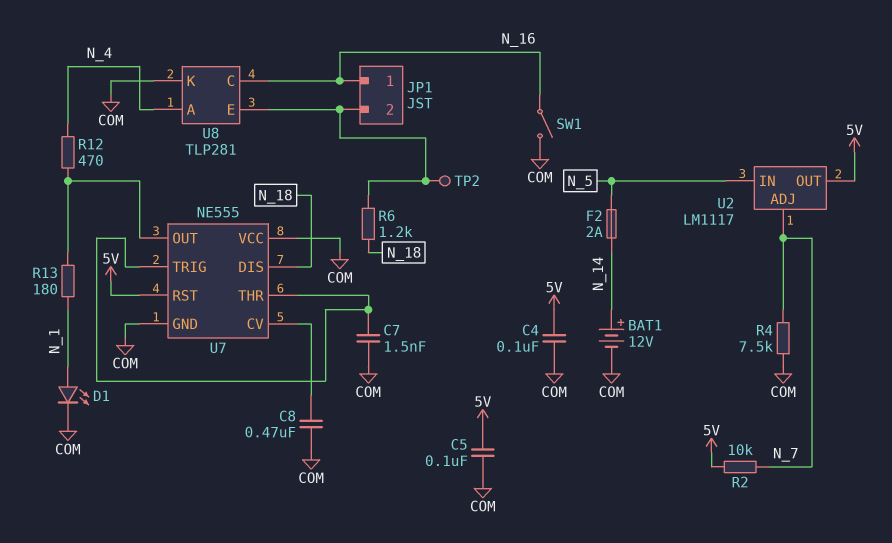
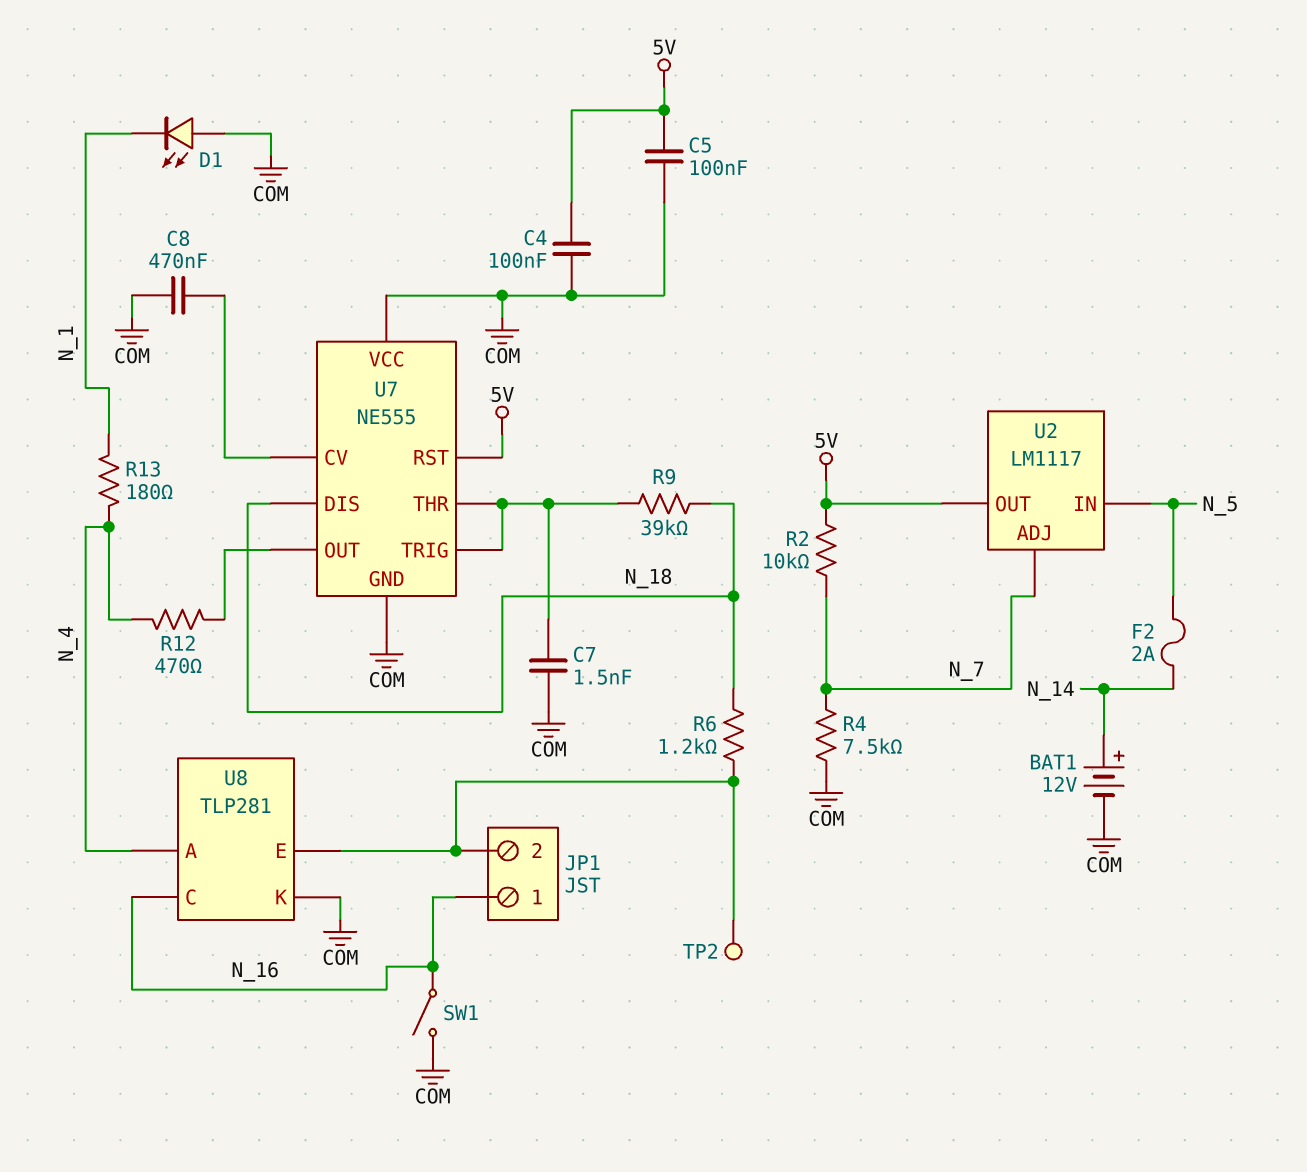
D1: LED (A N_1, K COM) -> LED (A COM, K N_1)
R9: none -> 39k (N_18, U7/THR)
R13: 180 (N_1, U7/OUT) -> 180 (N_1, N_4)

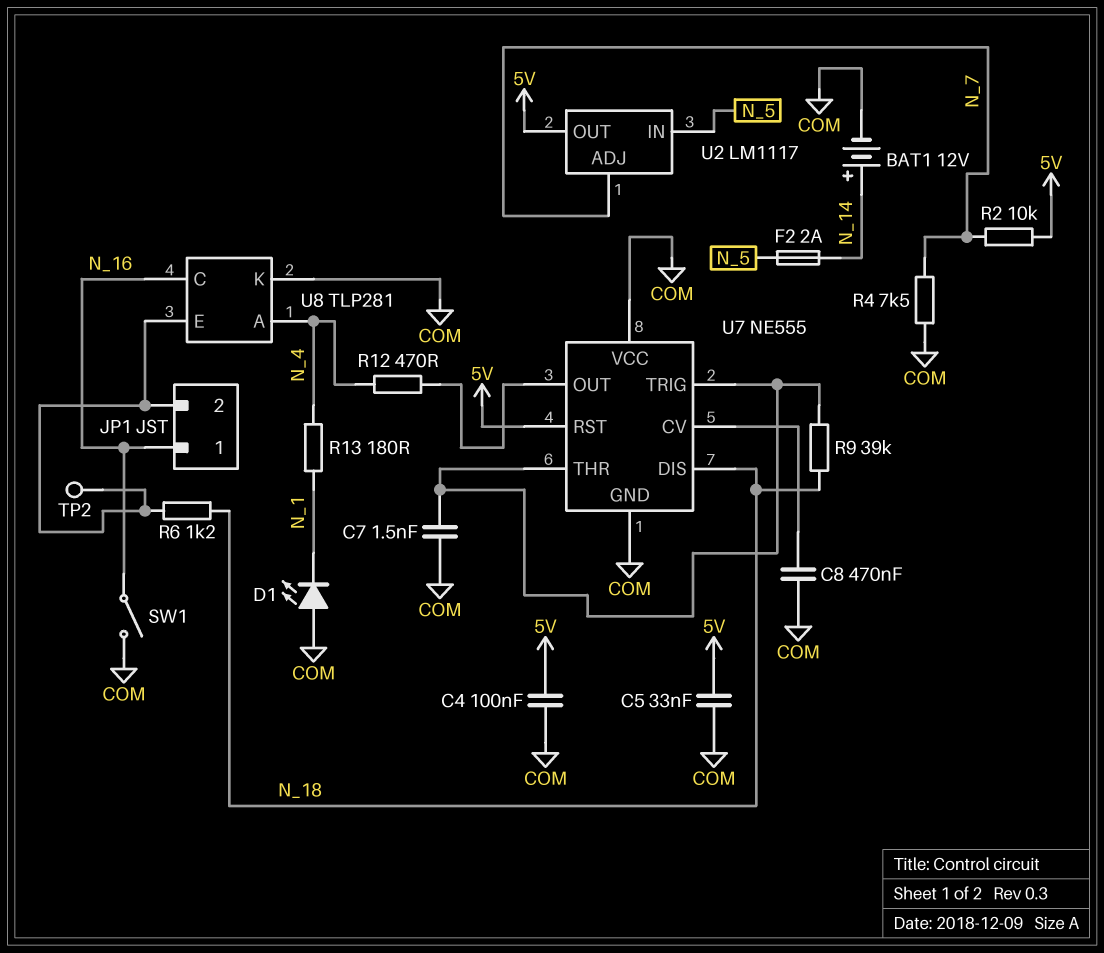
C5: 100nF (5V, COM) -> 33nF (5V, COM)

